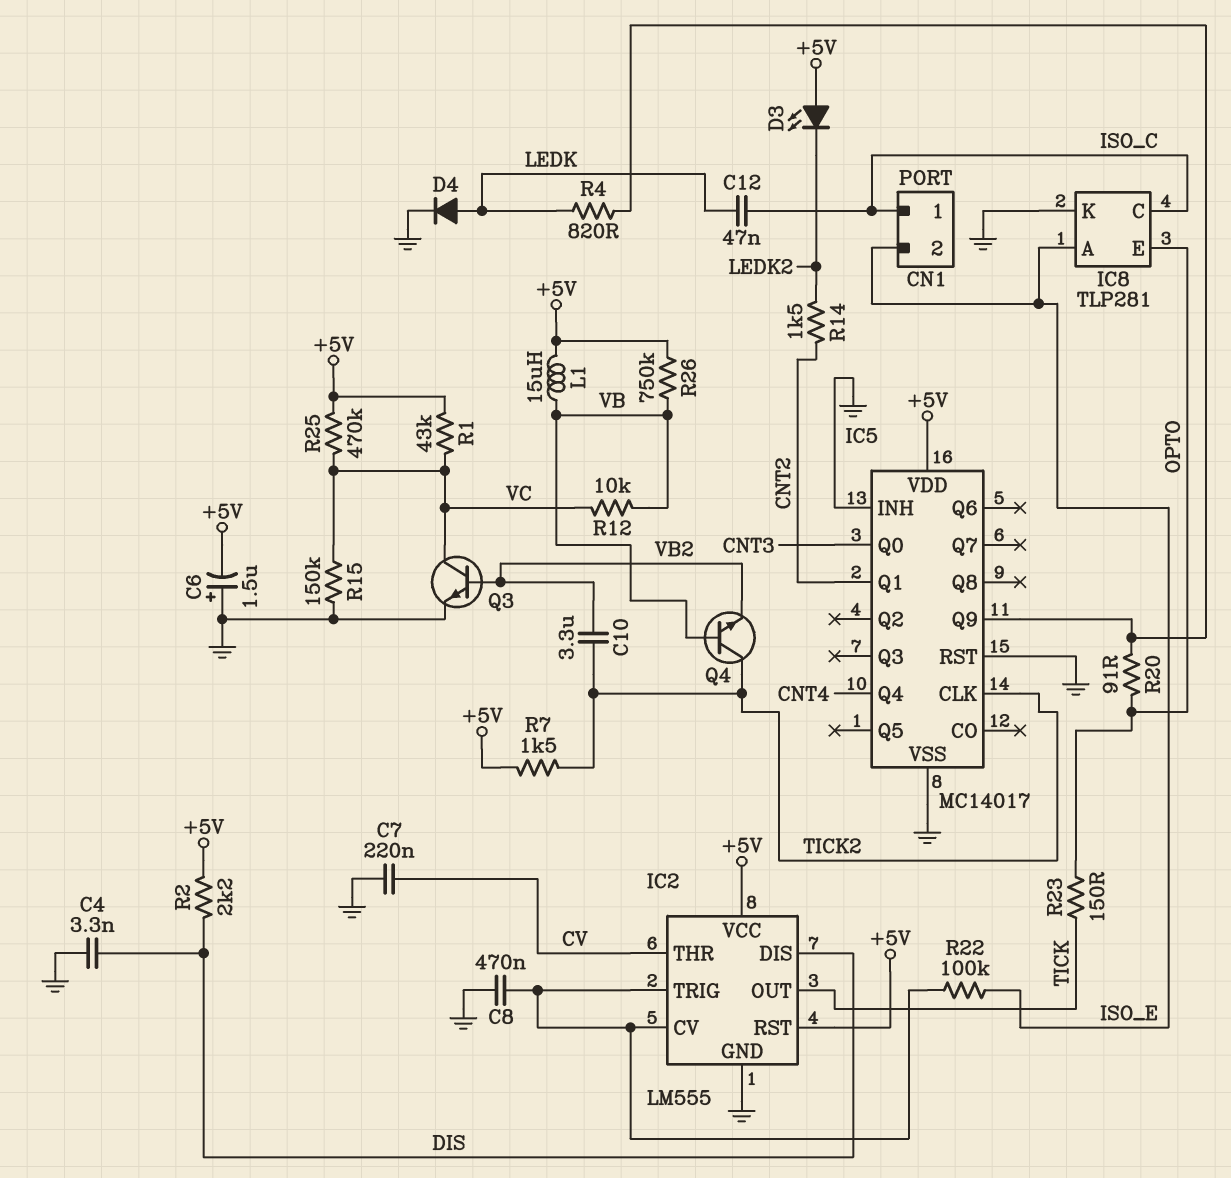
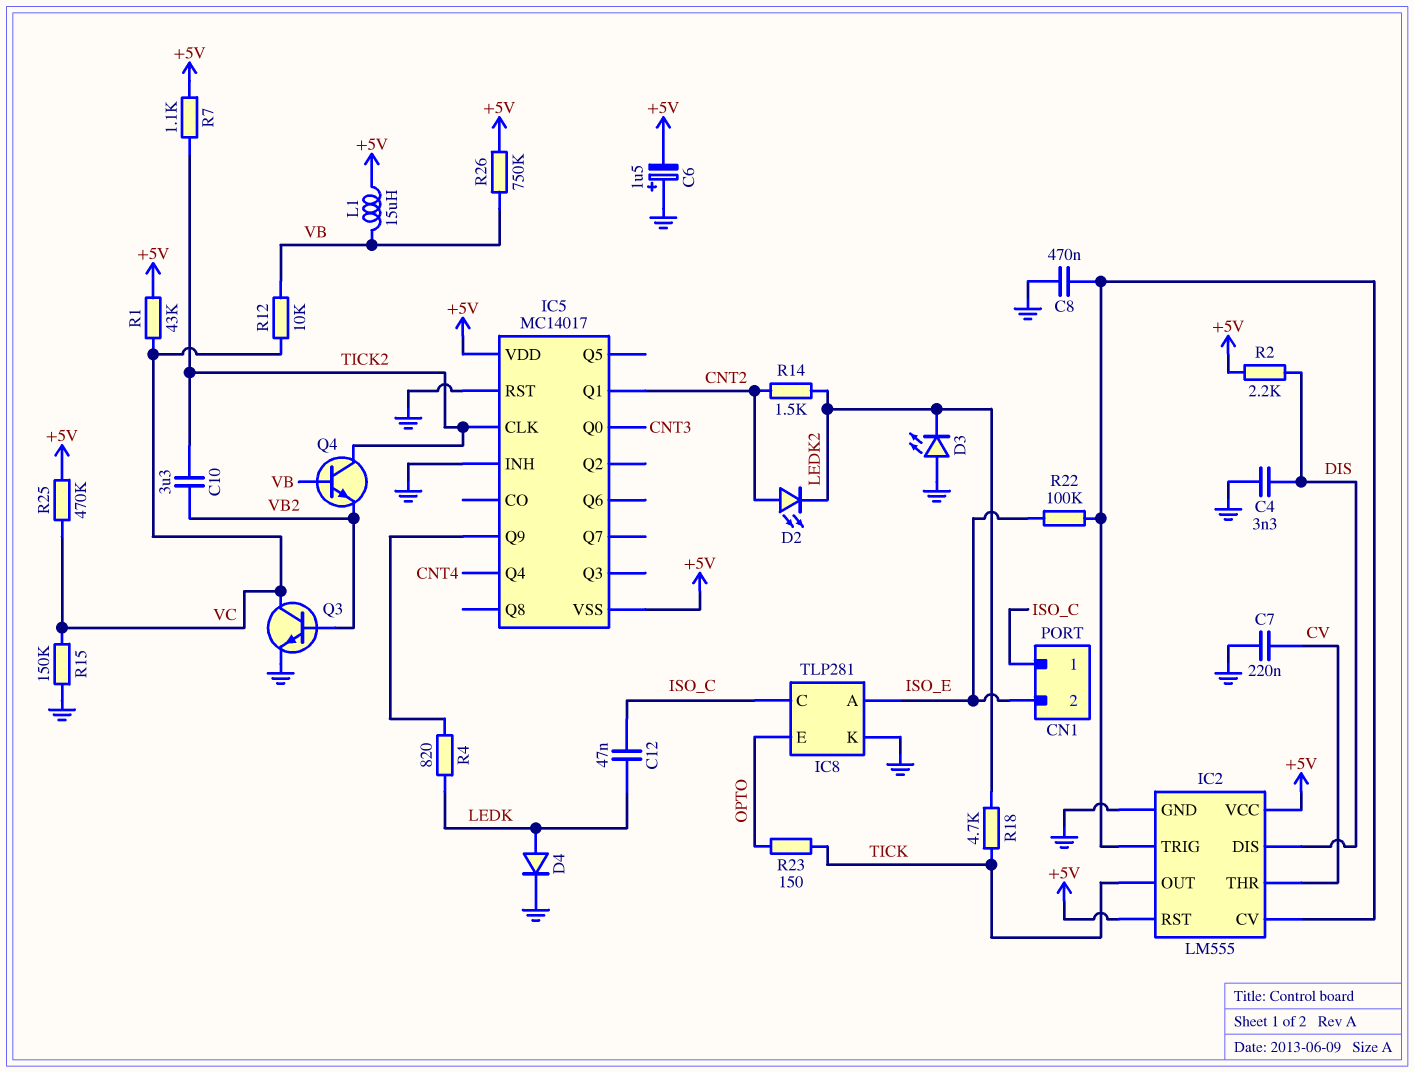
D2: none -> LED (A CNT2, K LEDK2)
D3: LED (A +5V, K LEDK2) -> LED (A GND, K LEDK2)
IC5 pin VSS: GND -> +5V
R7: 1.5k (+5V, TICK2) -> 1.1k (+5V, TICK2)
R18: none -> 4.7k (LEDK2, TICK)
R20: 91 (IC5/Q9, OPTO) -> none

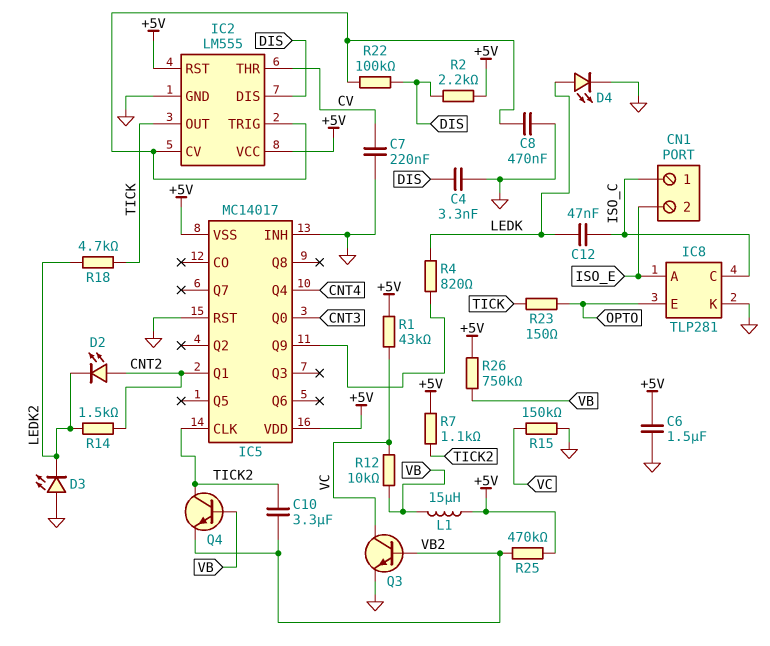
C6: 1.5uF (plus GND, minus +5V) -> 1.5uF (+5V, GND)
D4: diode (A LEDK, K GND) -> LED (A LEDK, K GND)
R22: 100k (IC2/CV, ISO_E) -> 100k (DIS, IC2/CV)
R25: 470k (+5V, VC) -> 470k (+5V, VB2)

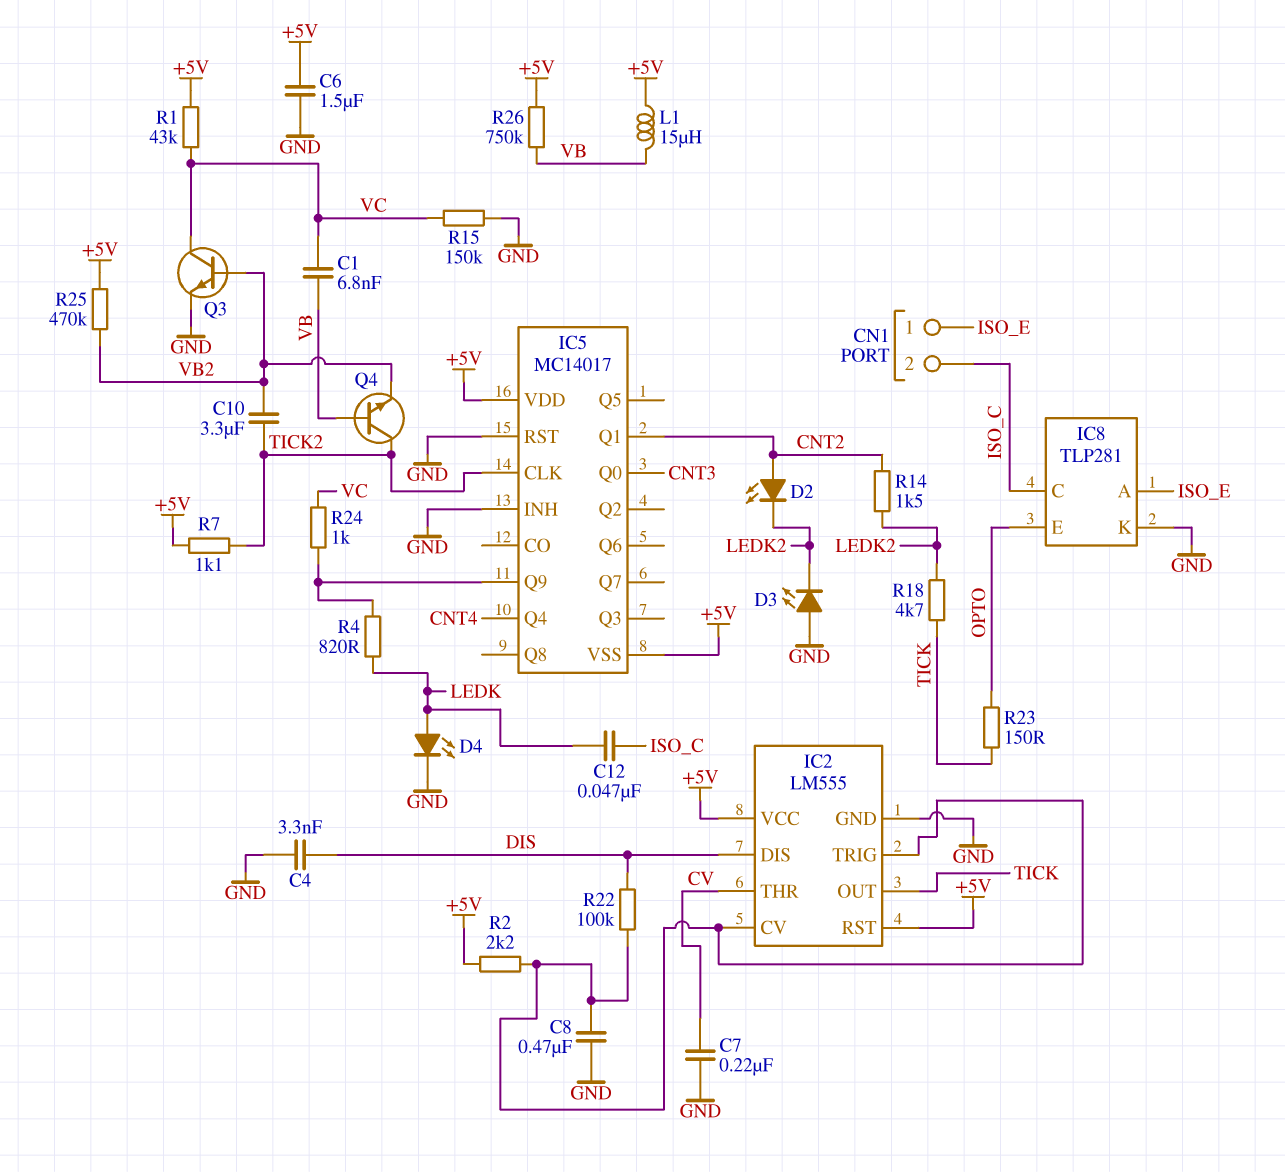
C1: none -> 6.8nF (VB, VC)
CN1 pin 1: ISO_C -> ISO_E
CN1 pin 2: ISO_E -> ISO_C
R2: 2.2k (+5V, DIS) -> 2.2k (+5V, IC2/CV)
R12: 10k (VB, VC) -> none
R24: none -> 1k (IC5/Q9, VC)

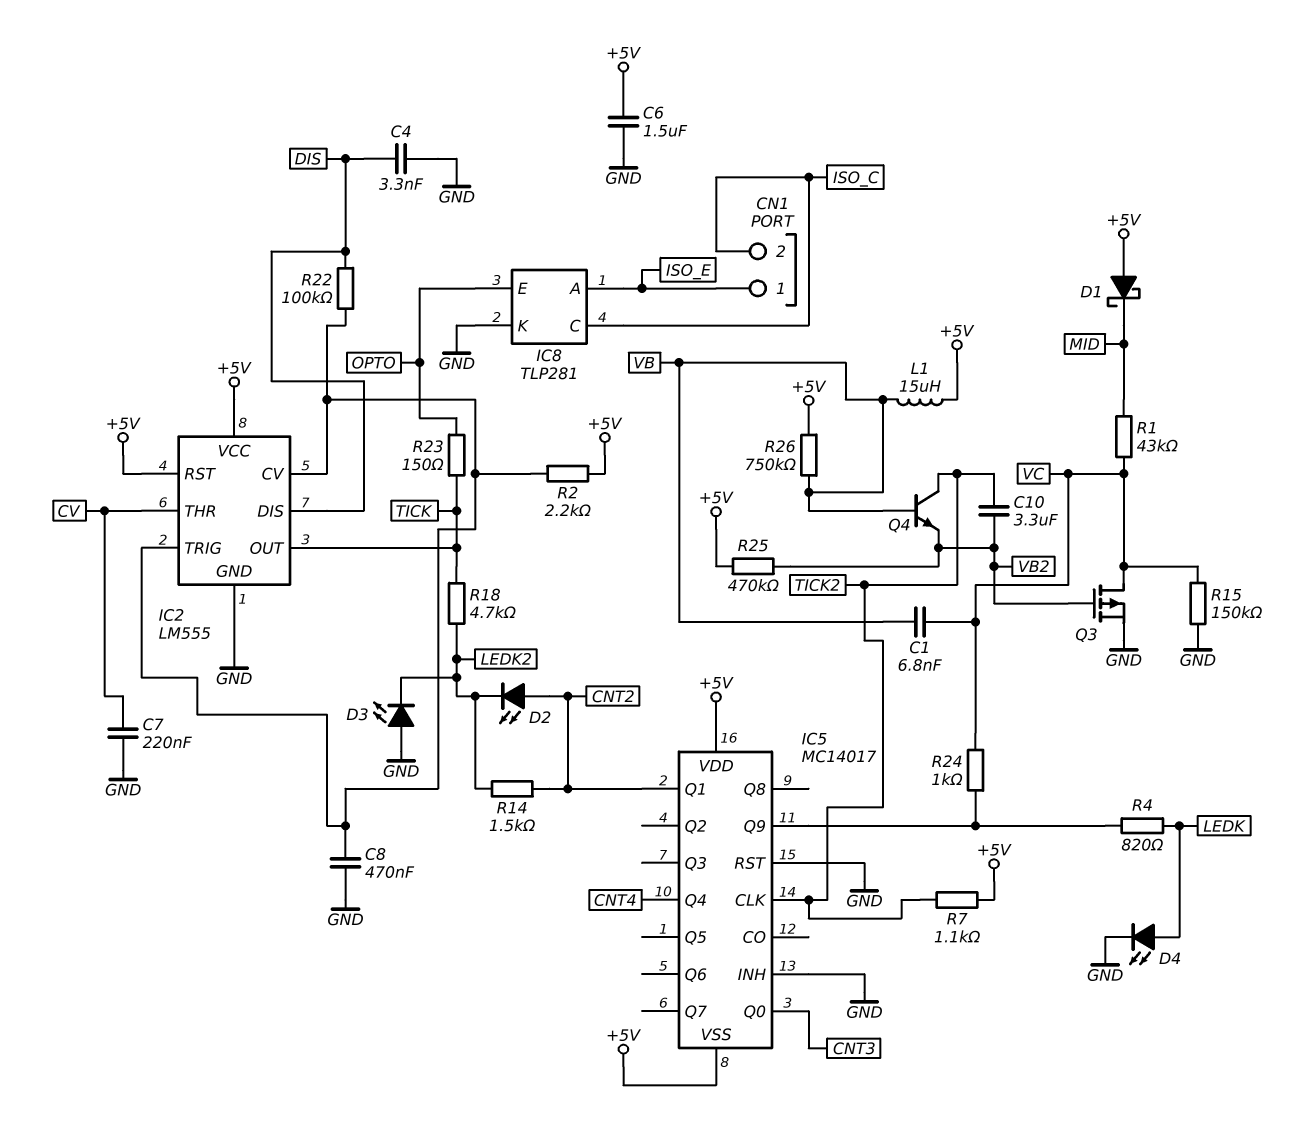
C12: 47nF (ISO_C, LEDK) -> none
D1: none -> schottky (A +5V, K MID)
Q3: NPN (B VB2, C VC, E GND) -> PMOS (G VB2, D VC, S GND)
R1: 43k (+5V, VC) -> 43k (MID, VC)

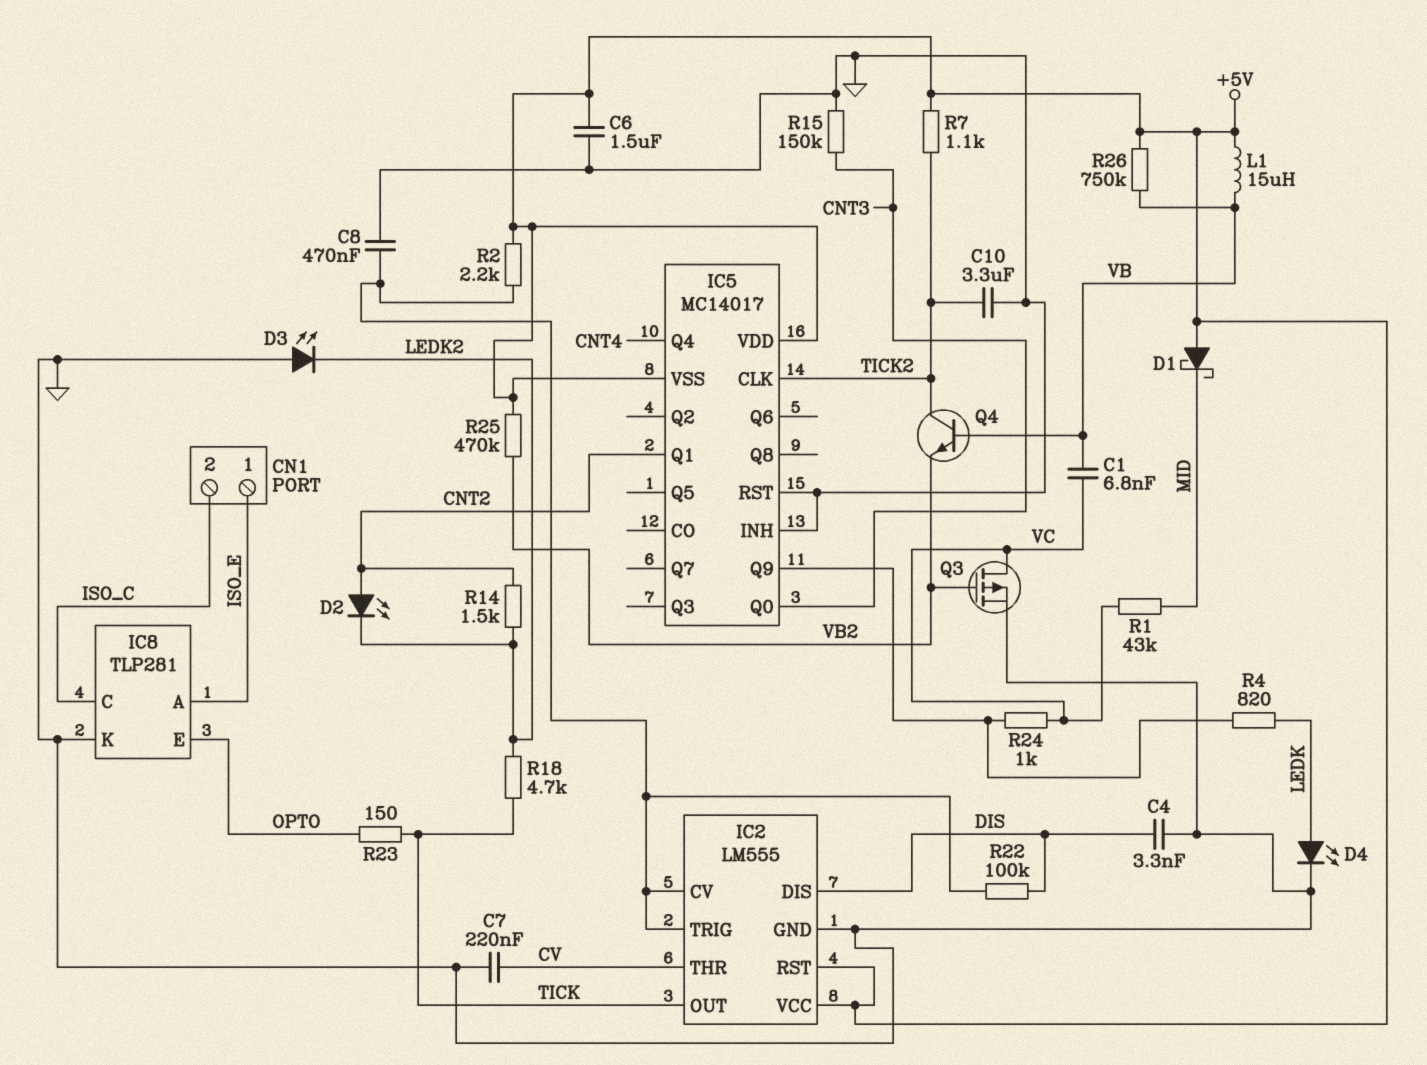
C10: 3.3uF (TICK2, VB2) -> 3.3uF (GND, TICK2)
R15: 150k (GND, VC) -> 150k (CNT3, GND)

